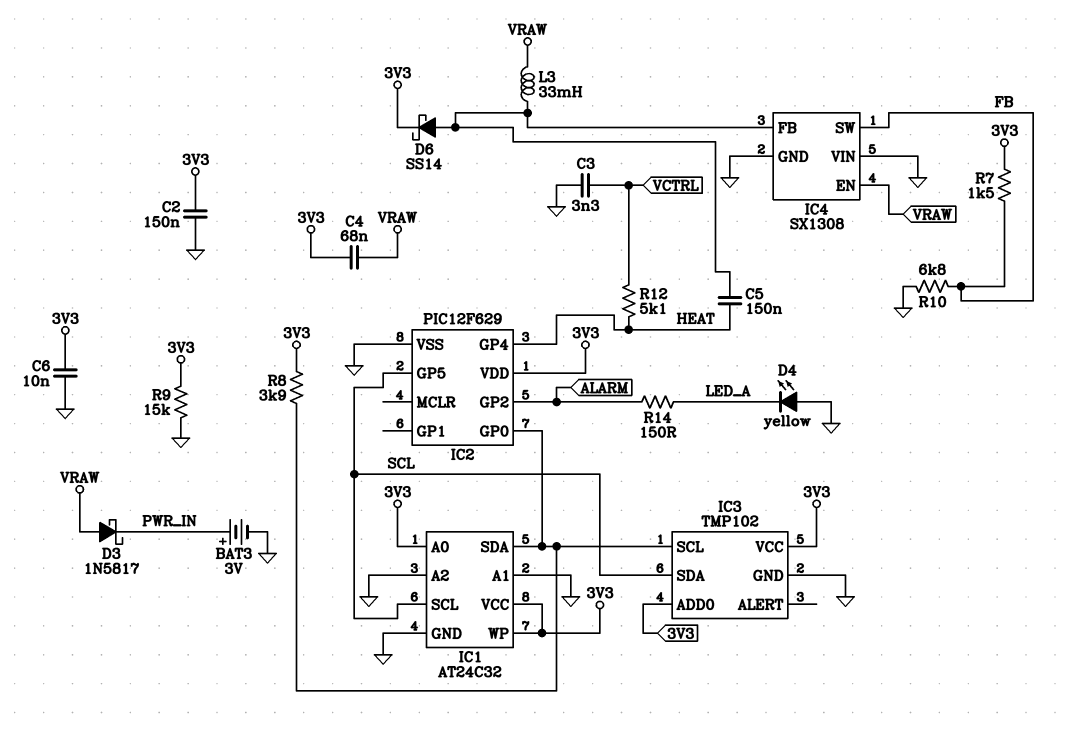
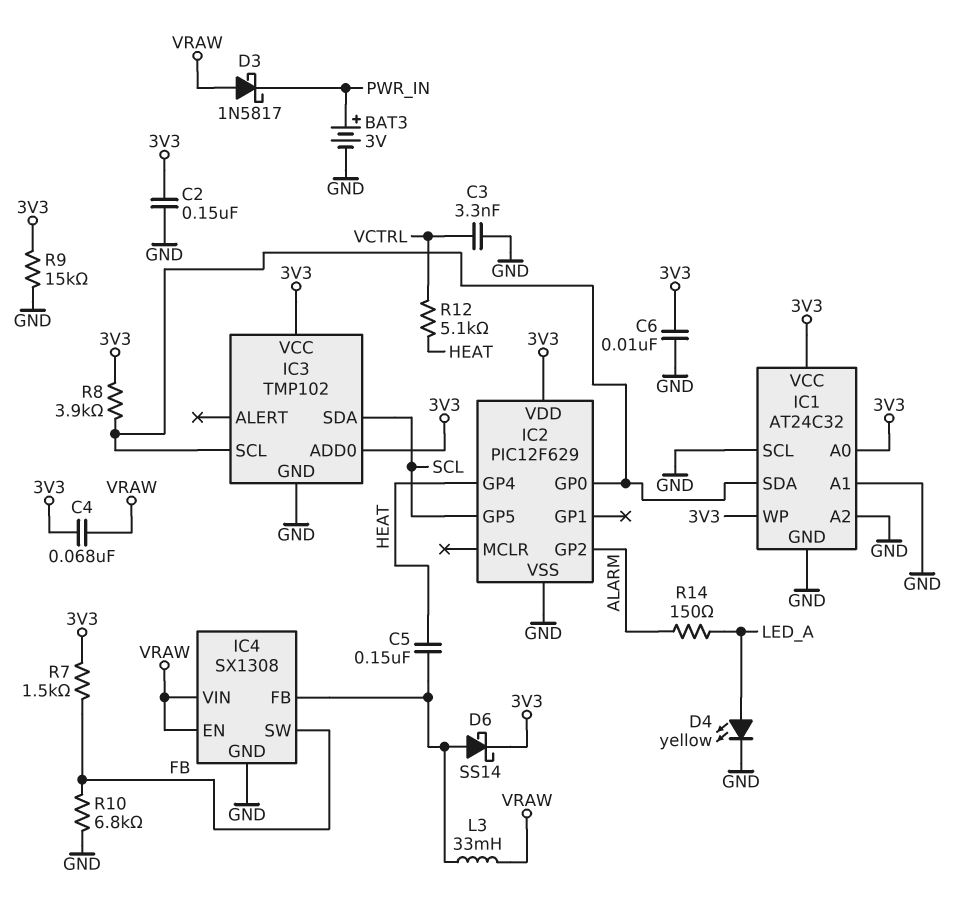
D4: LED yellow (A GND, K LED_A) -> LED yellow (A LED_A, K GND)
IC1 pin SCL: SCL -> GND
IC4 pin VIN: GND -> VRAW

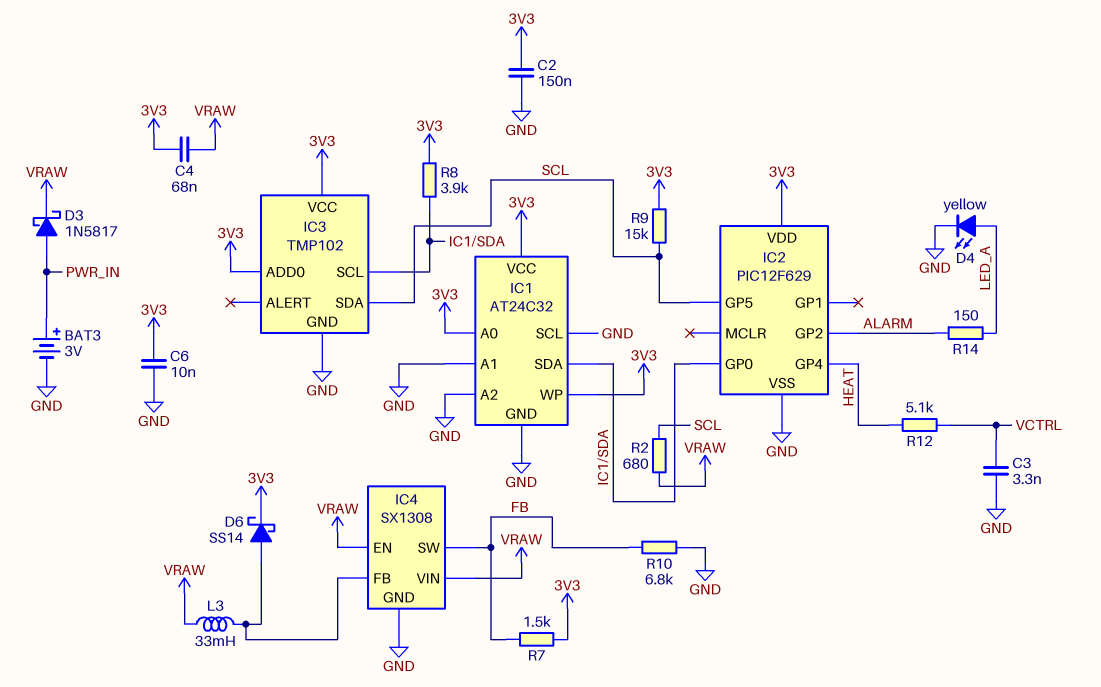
C5: 150nF (HEAT, IC4/FB) -> none
D3: schottky 1N5817 (A VRAW, K PWR_IN) -> schottky 1N5817 (A PWR_IN, K VRAW)
R2: none -> 680 (SCL, VRAW)
R9: 15k (3V3, GND) -> 15k (3V3, SCL)

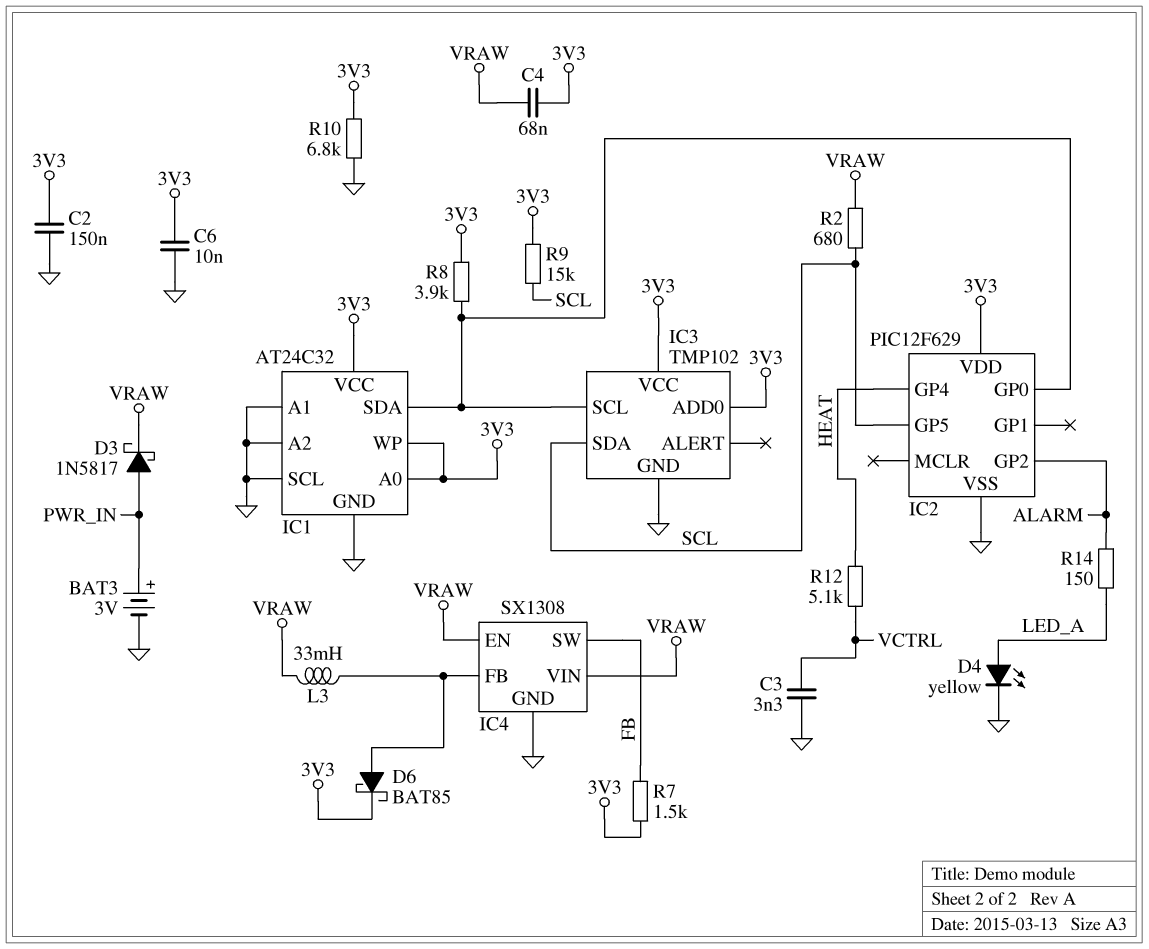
D6: schottky SS14 (A IC4/FB, K 3V3) -> schottky BAT85 (A IC4/FB, K 3V3)
R10: 6.8k (FB, GND) -> 6.8k (3V3, GND)

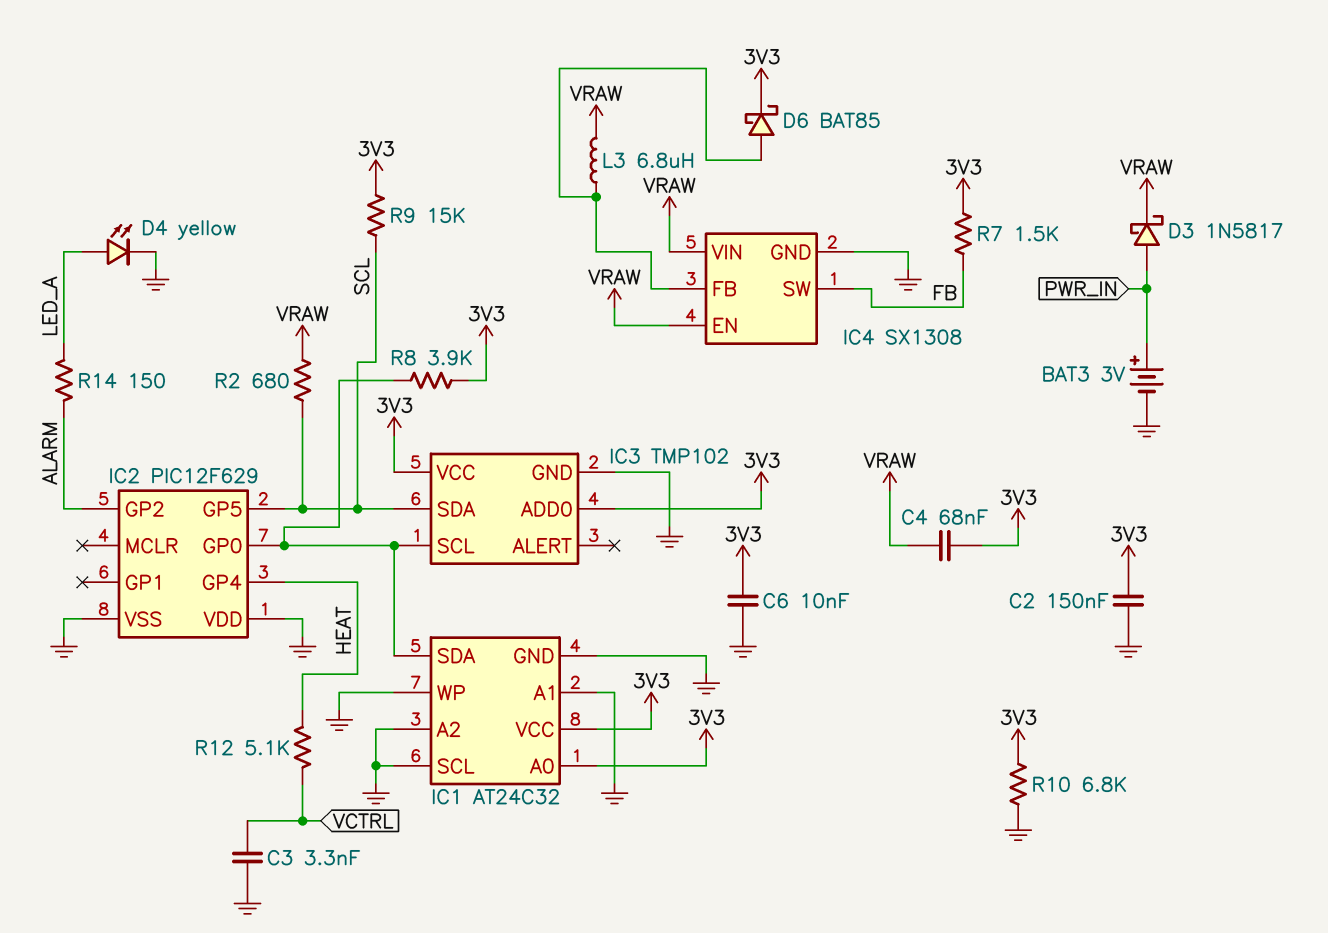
IC1 pin WP: 3V3 -> GND
IC2 pin VDD: 3V3 -> GND
L3: 33mH (IC4/FB, VRAW) -> 6.8uH (IC4/FB, VRAW)

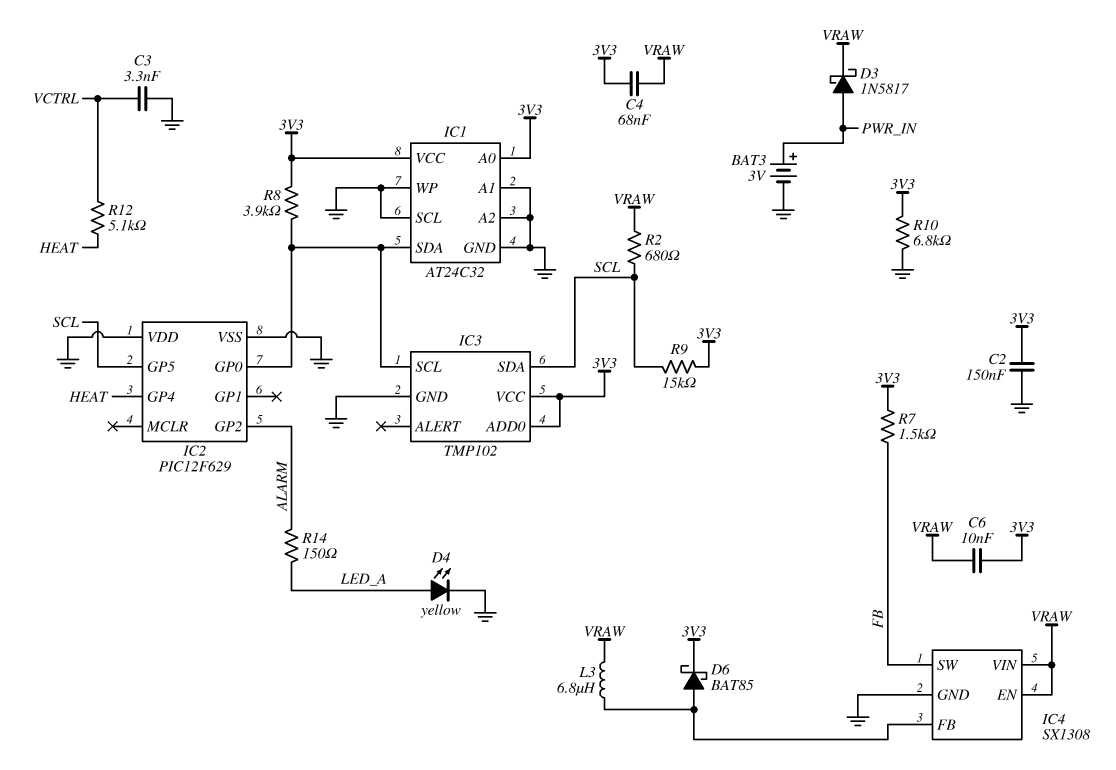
C6: 10nF (3V3, GND) -> 10nF (3V3, VRAW)

